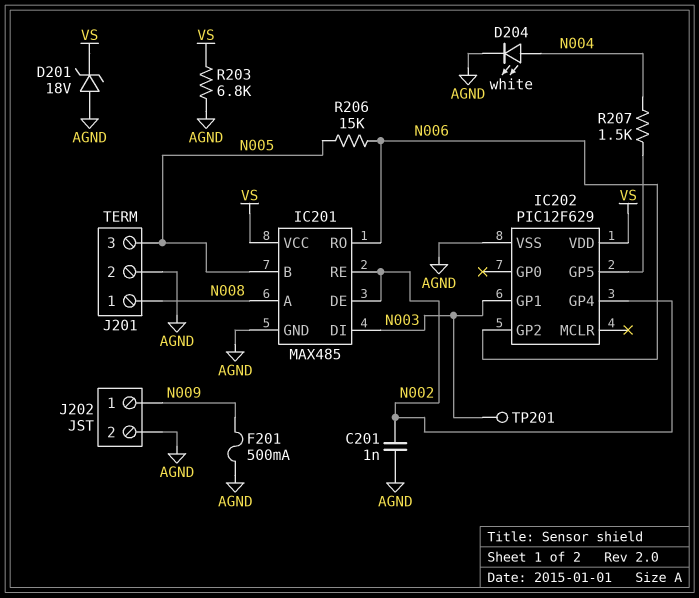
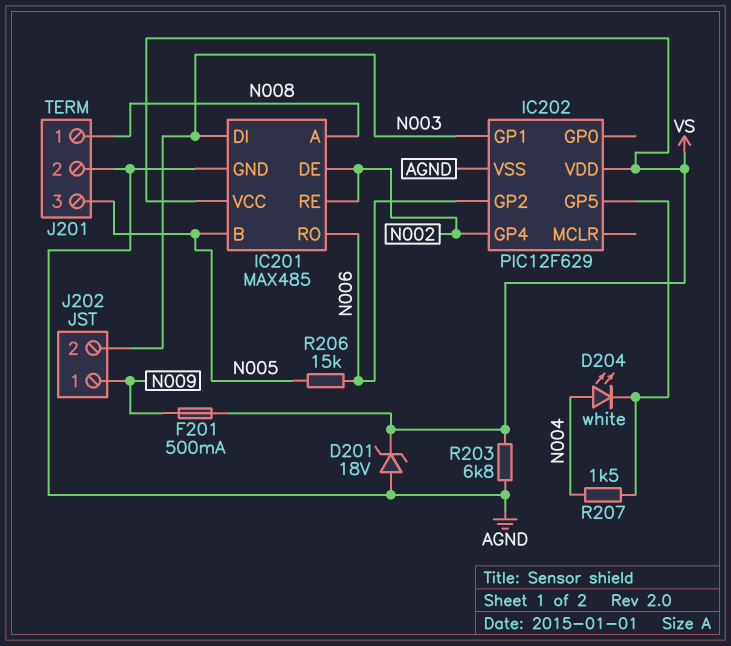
C201: 1nF (AGND, N002) -> none
D204: LED white (A N004, K AGND) -> LED white (A N004, K IC202/GP5)
F201: 500mA (AGND, N009) -> 500mA (N009, VS)
J202 pin 2: AGND -> N003
TP201: test point (N003) -> none

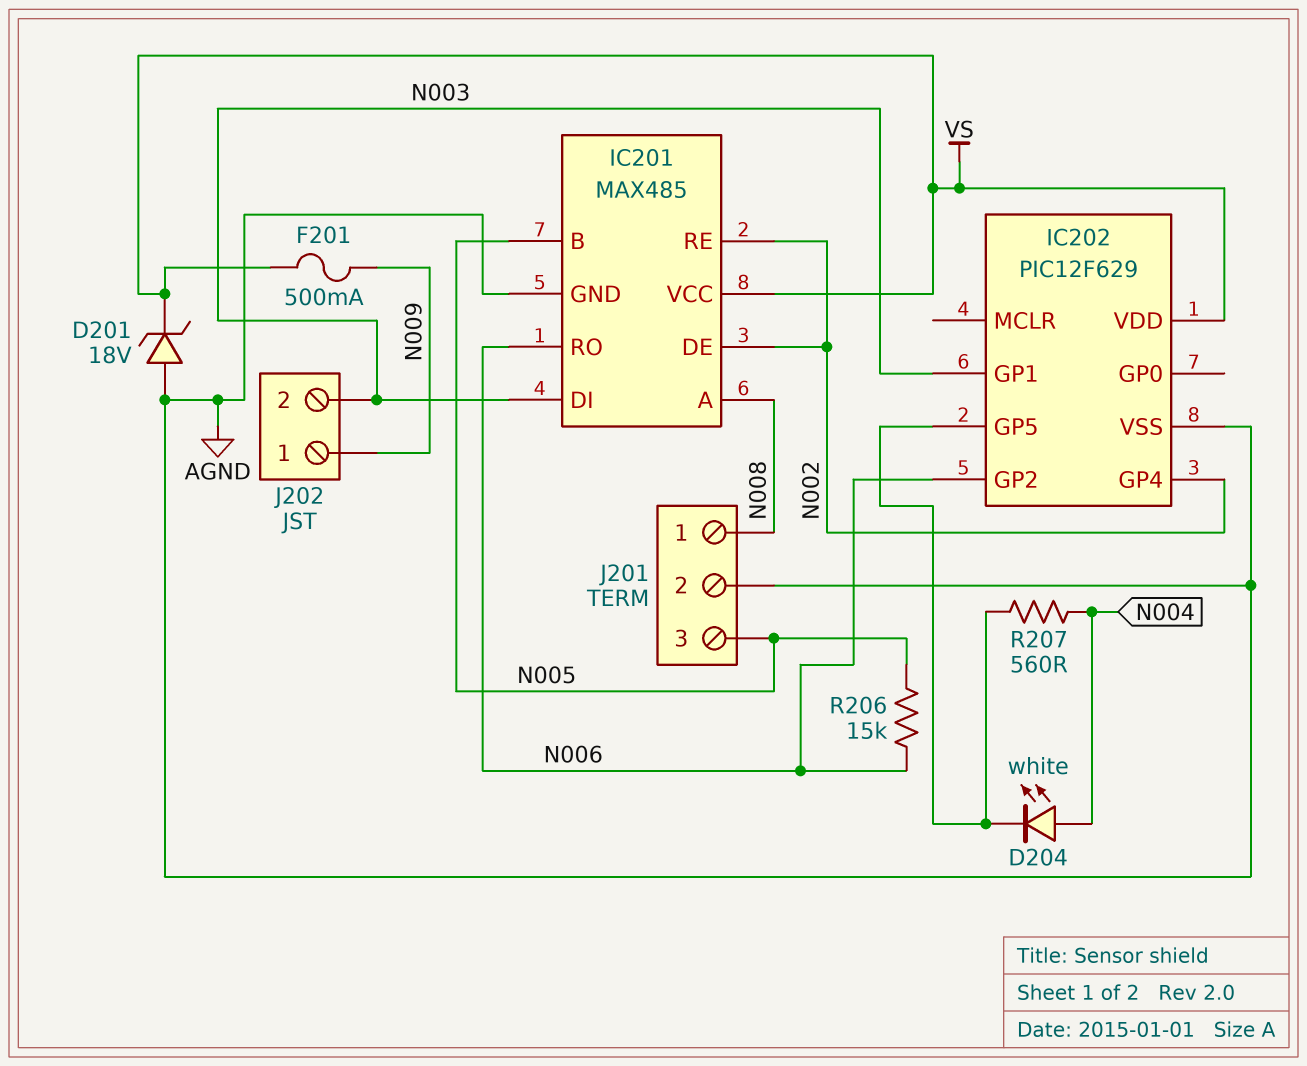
R203: 6.8k (AGND, VS) -> none
R207: 1.5k (IC202/GP5, N004) -> 560 (IC202/GP5, N004)

